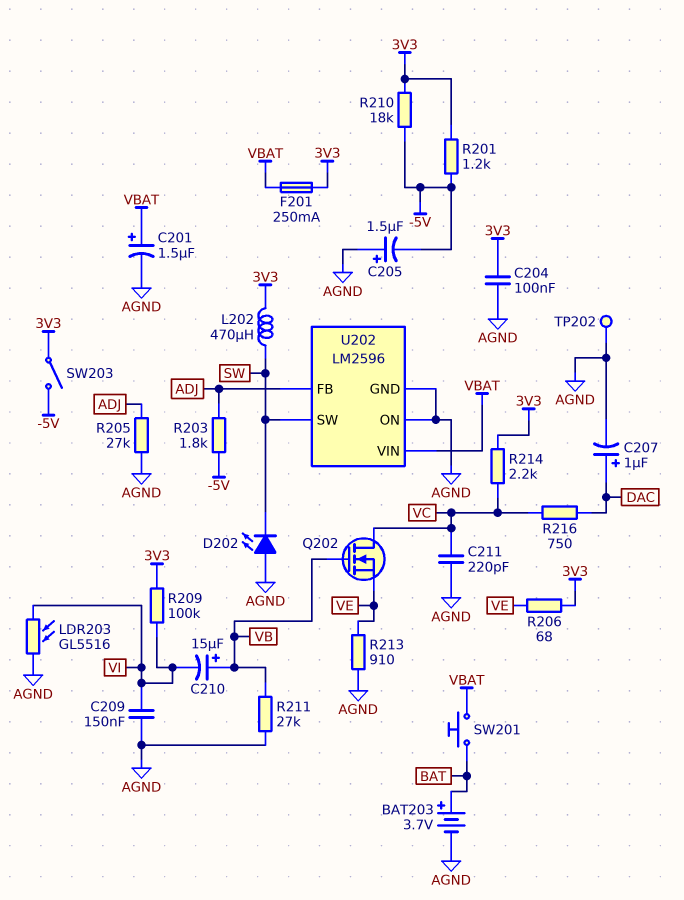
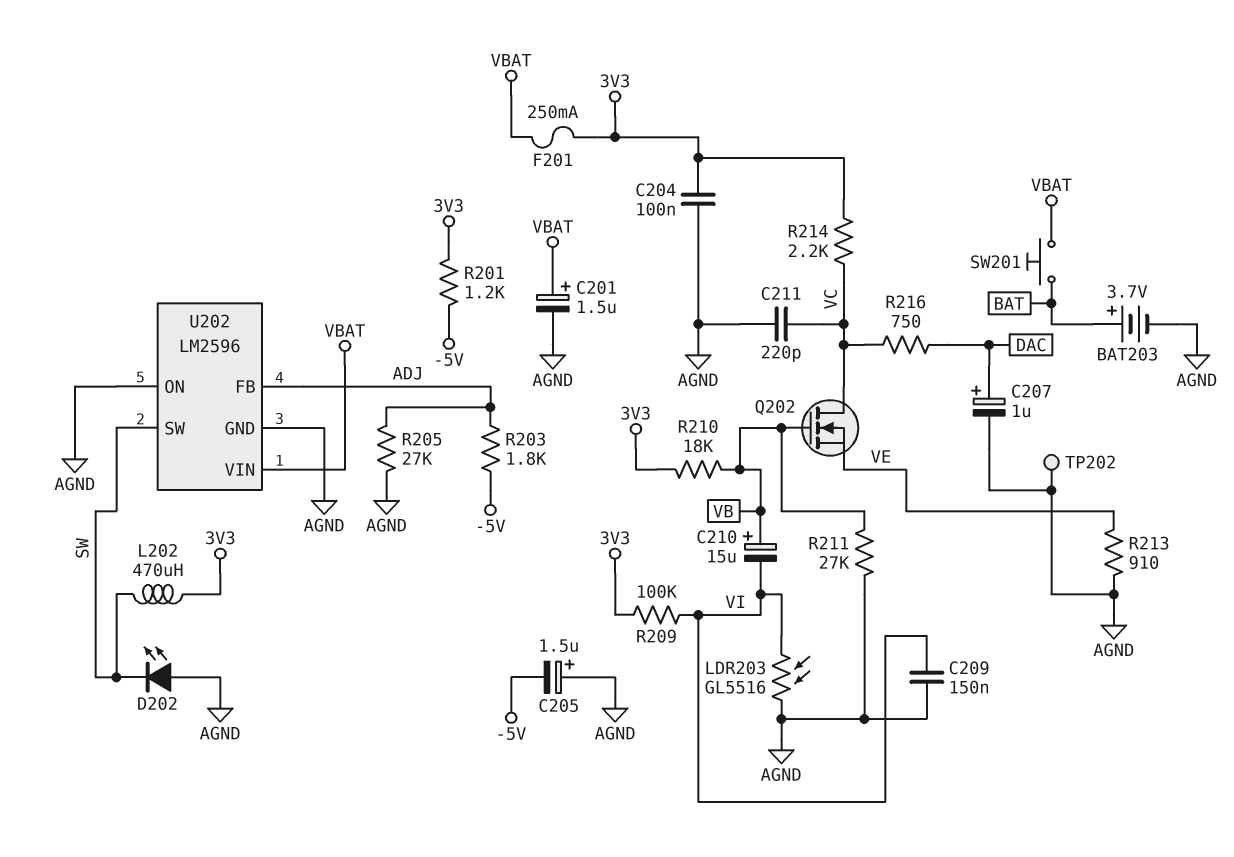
R206: 68 (3V3, VE) -> none
R210: 18k (-5V, 3V3) -> 18k (3V3, VB)
SW203: switch (-5V, 3V3) -> none

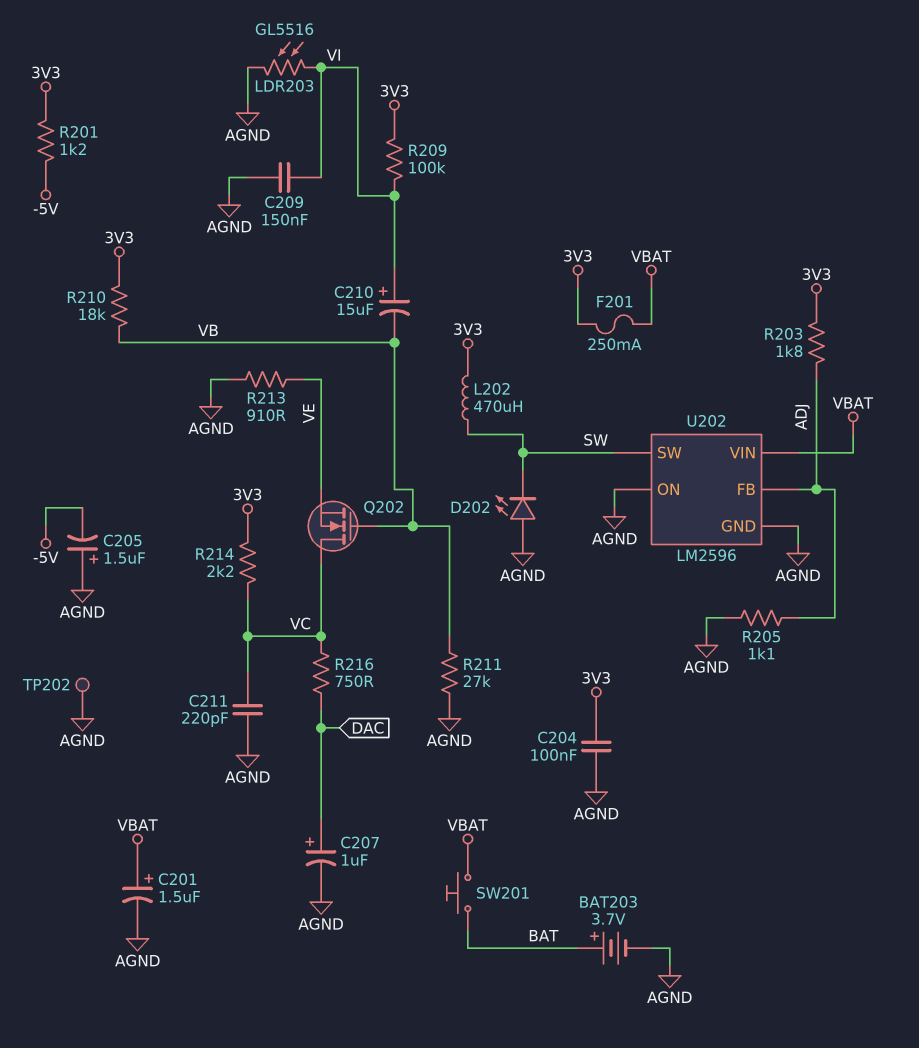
C210: 15uF (plus VB, minus VI) -> 15uF (plus VI, minus VB)
R203: 1.8k (-5V, ADJ) -> 1.8k (3V3, ADJ)
R205: 27k (ADJ, AGND) -> 1.1k (ADJ, AGND)

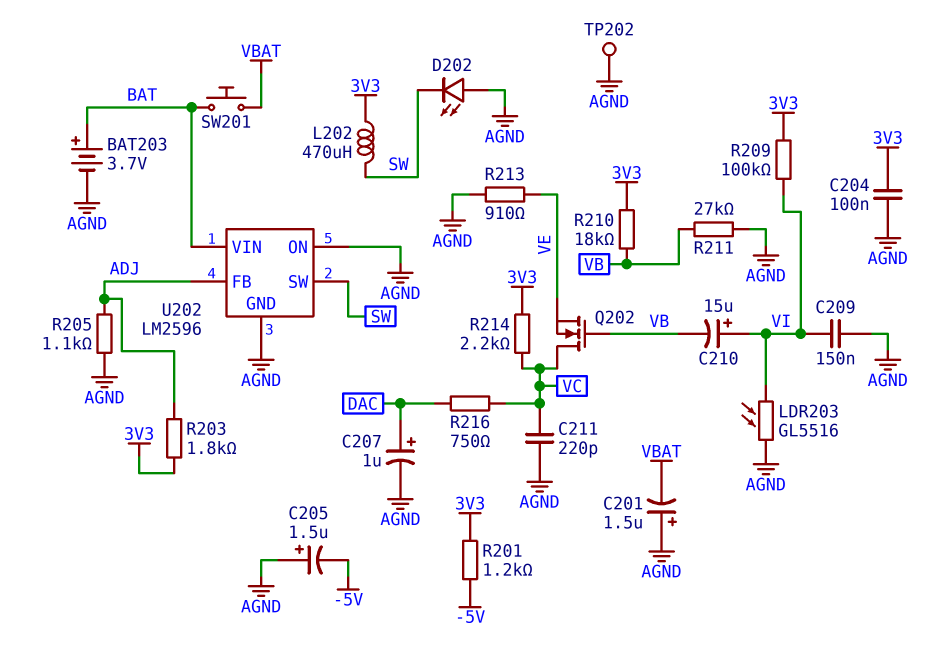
C201: 1.5uF (plus VBAT, minus AGND) -> 1.5uF (plus AGND, minus VBAT)
F201: 250mA (3V3, VBAT) -> none
U202 pin VIN: VBAT -> BAT

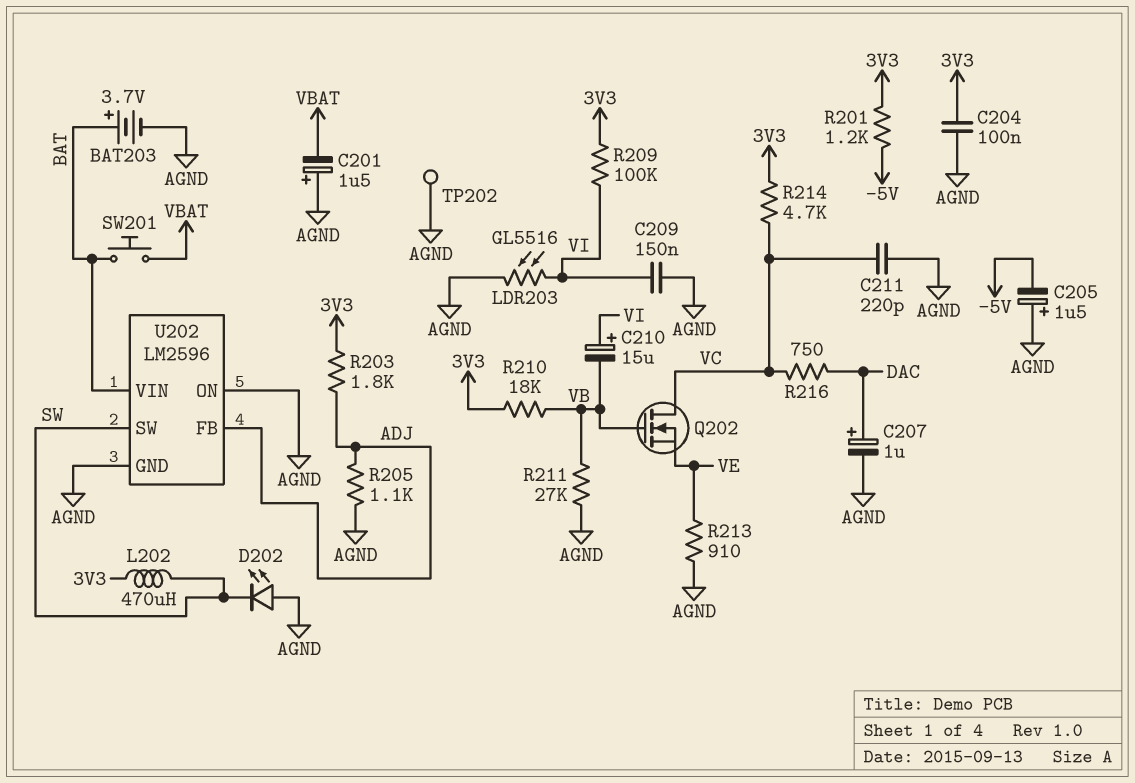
R214: 2.2k (3V3, VC) -> 4.7k (3V3, VC)

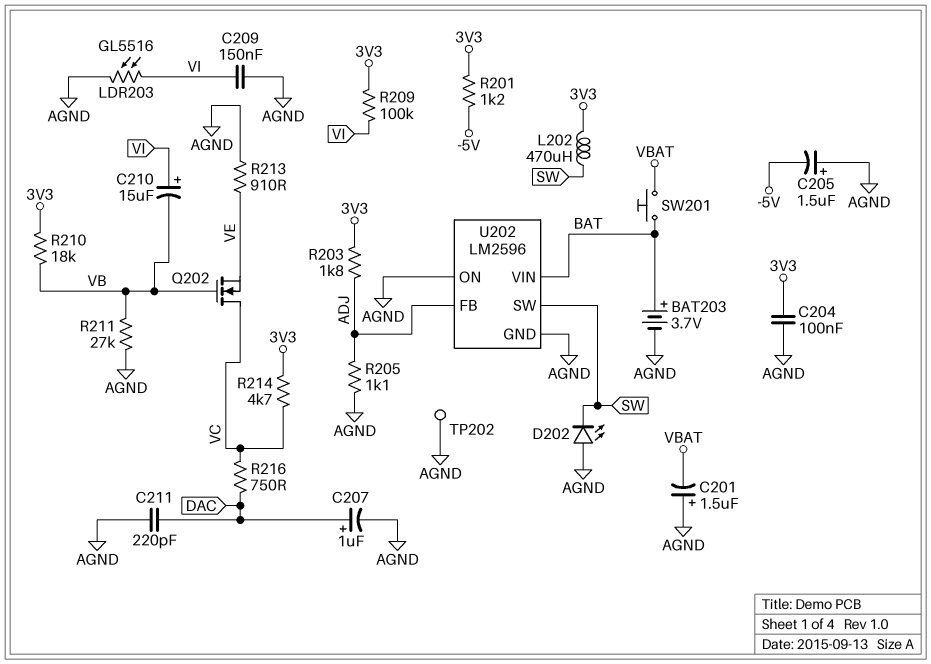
C211: 220pF (AGND, VC) -> 220pF (AGND, DAC)

